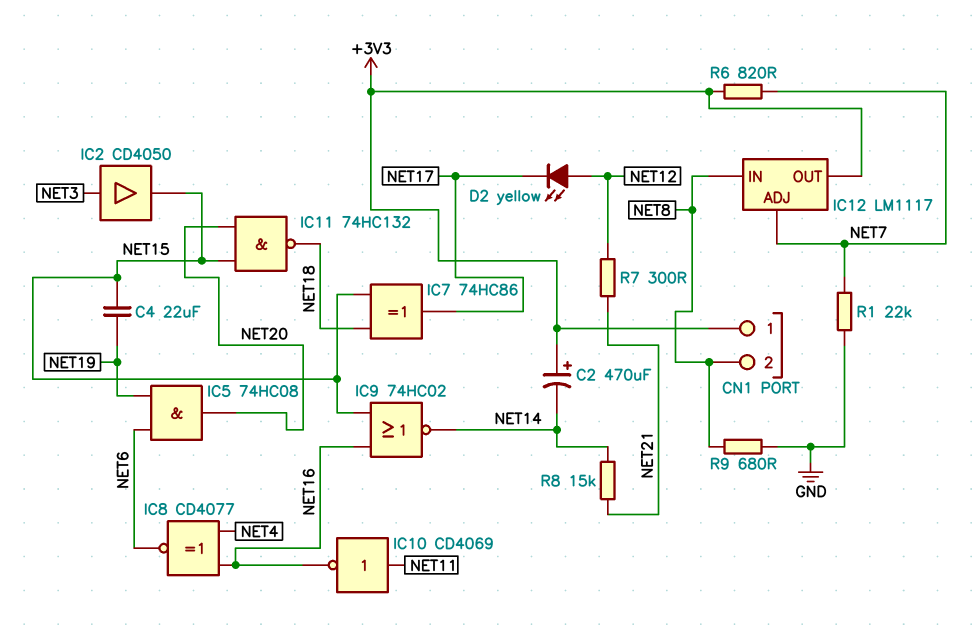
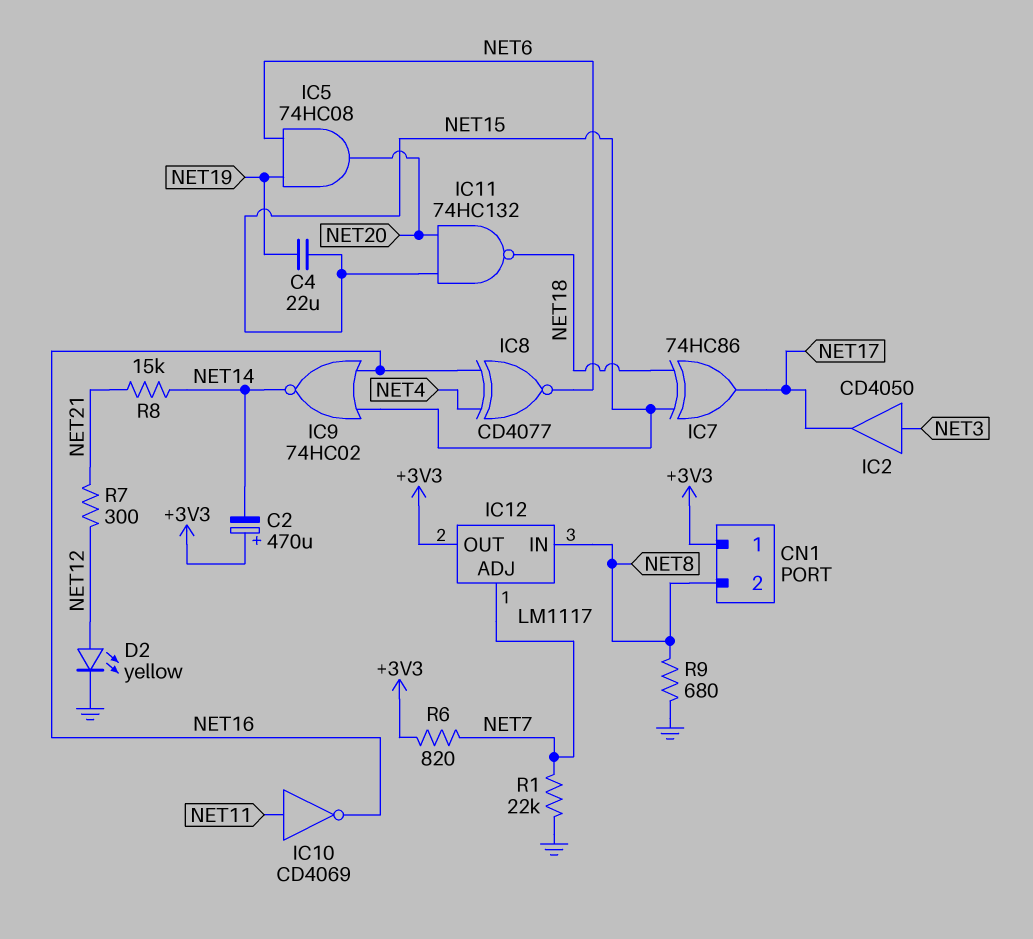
D2: LED yellow (A NET12, K NET17) -> LED yellow (A NET12, K GND)
IC2: buffer CD4050 (in NET3, out NET15) -> buffer CD4050 (in NET3, out NET17)

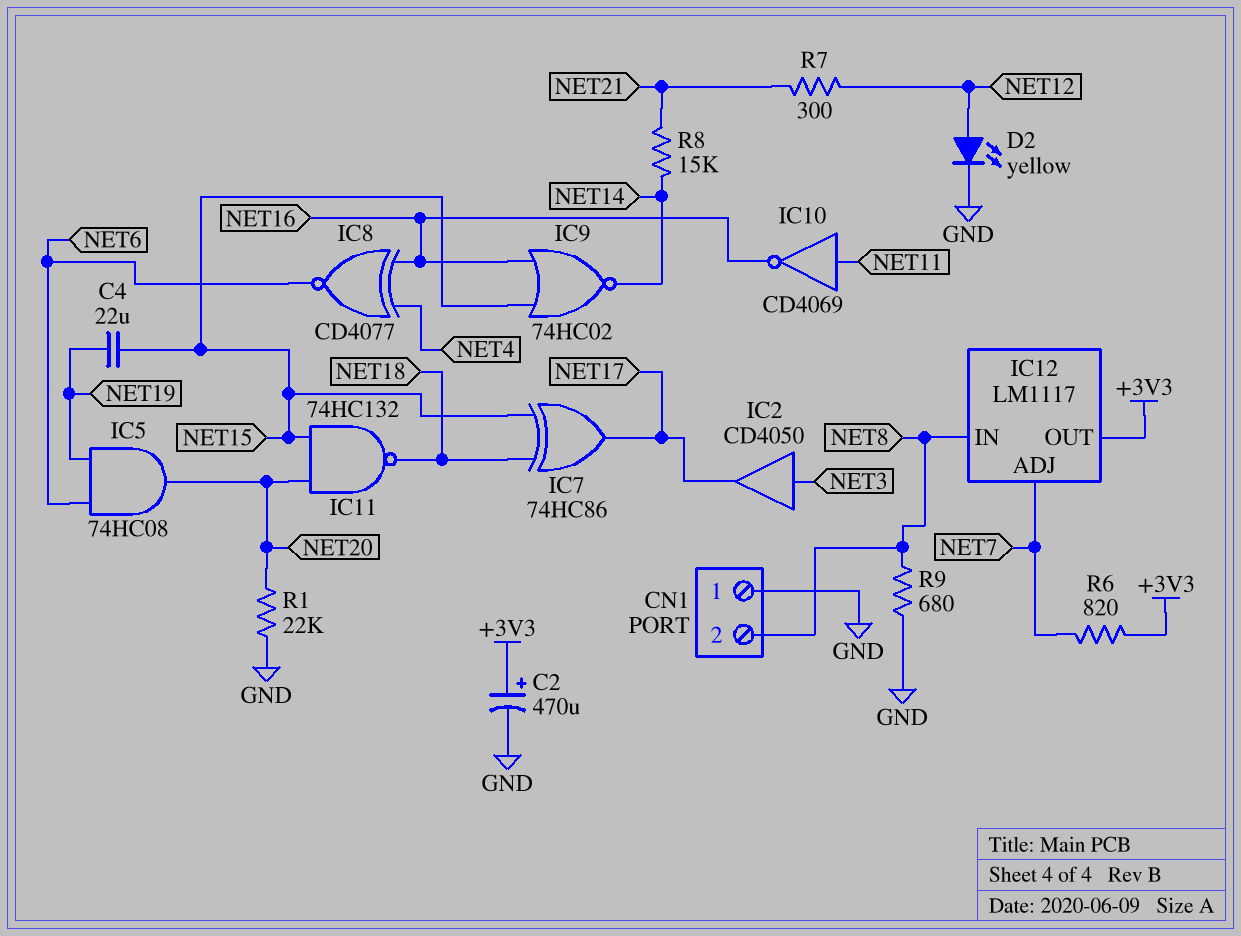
C2: 470uF (plus +3V3, minus NET14) -> 470uF (plus +3V3, minus GND)
CN1 pin 1: +3V3 -> GND
R1: 22k (GND, NET7) -> 22k (GND, NET20)

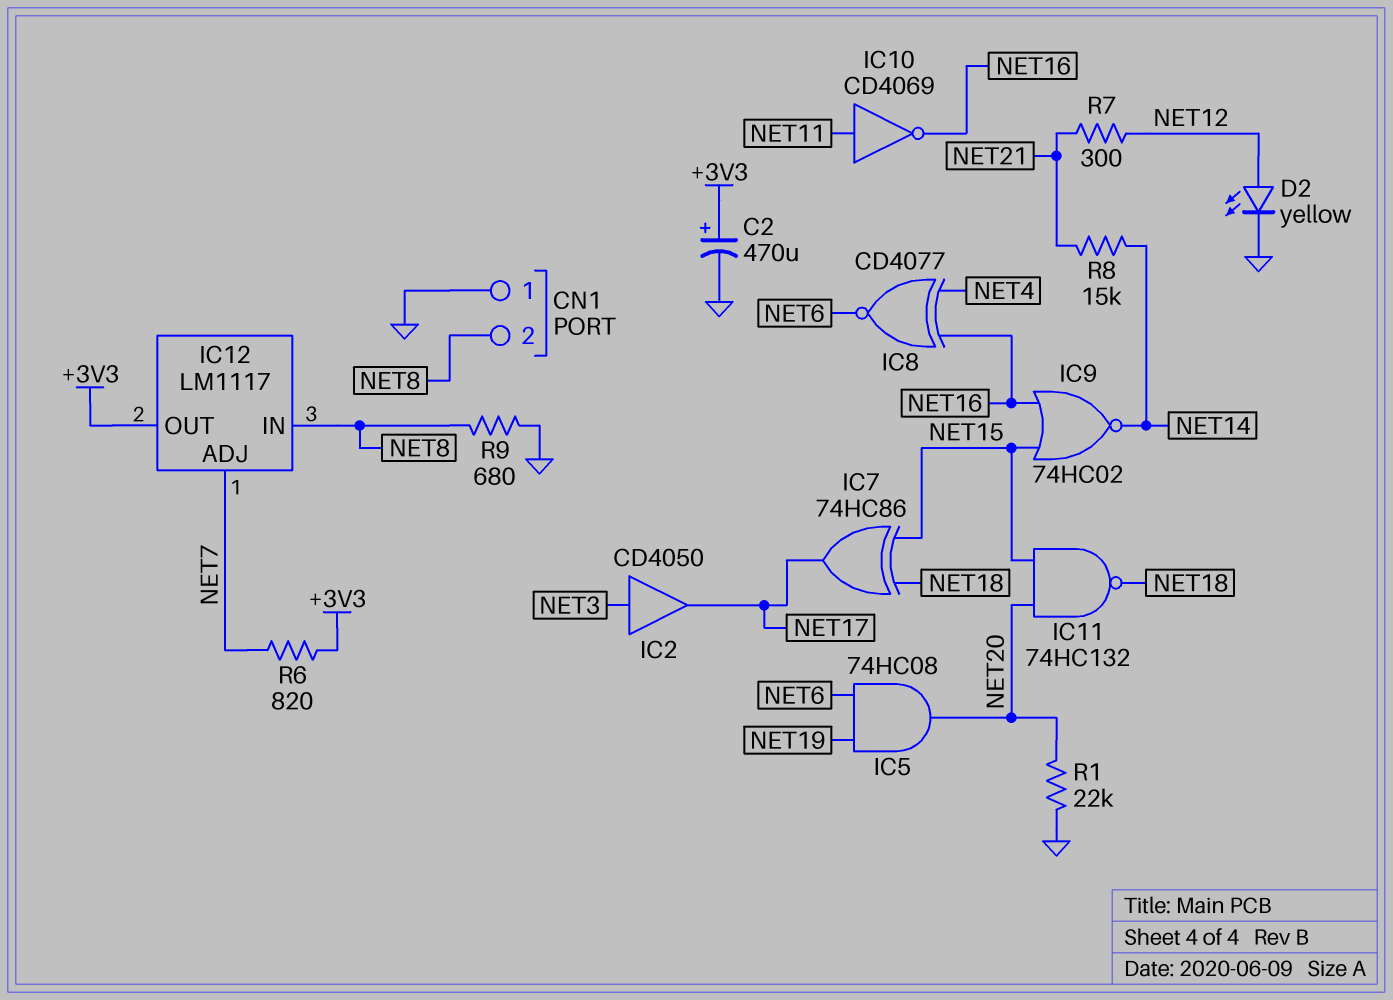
C4: 22uF (NET15, NET19) -> none

